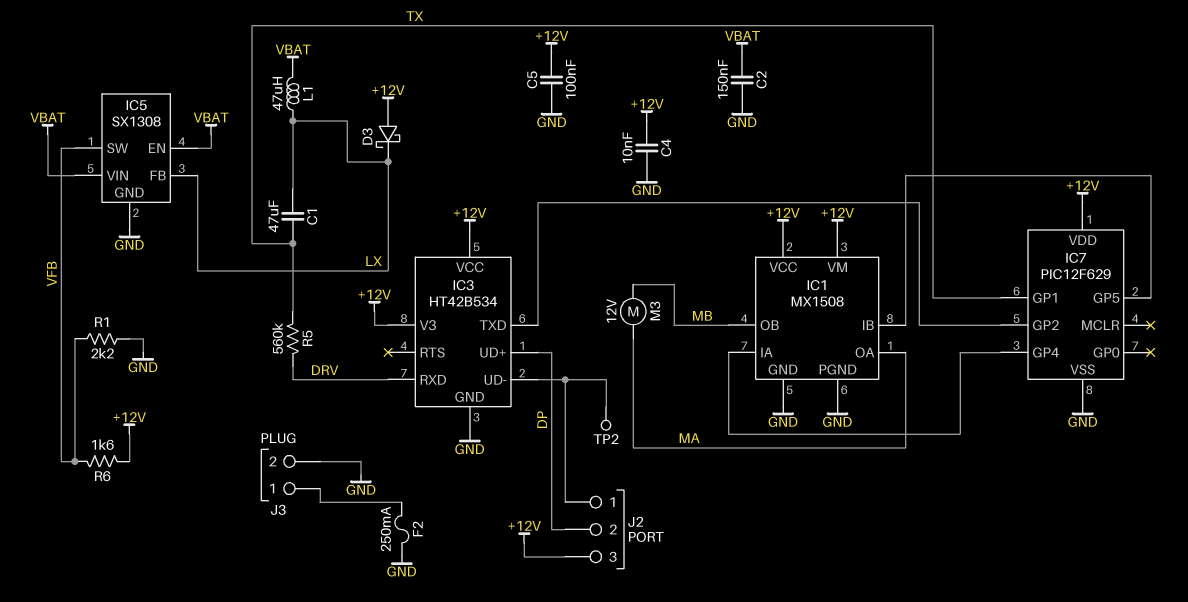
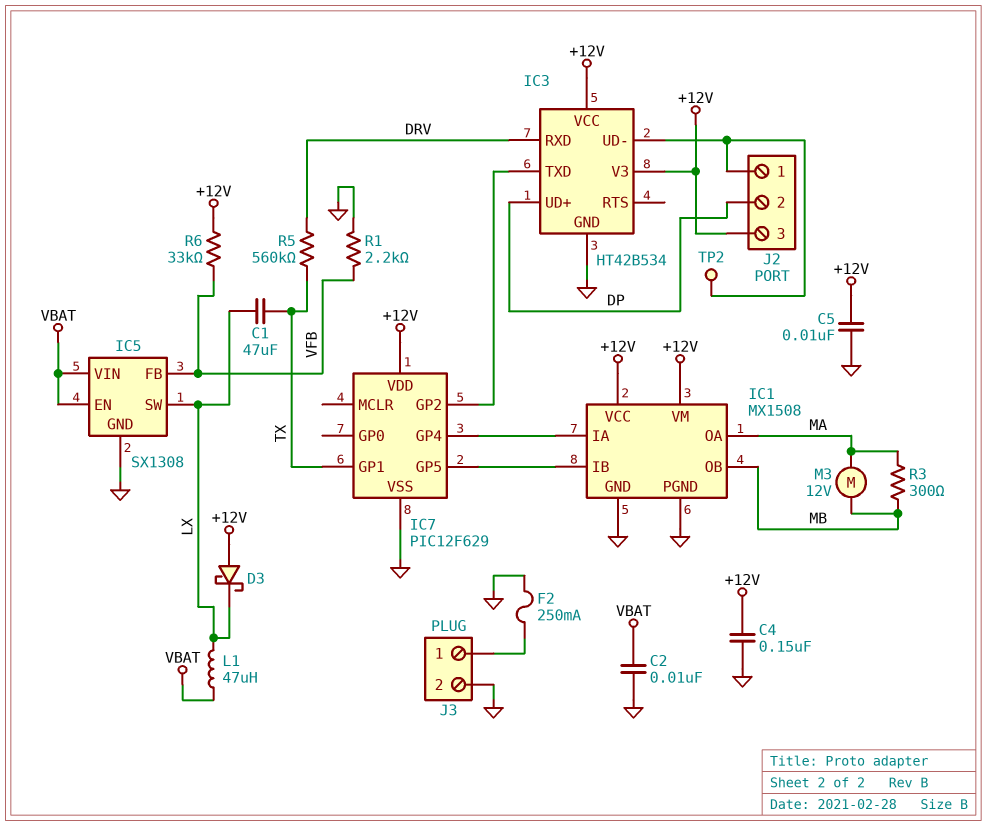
C2: 150nF (GND, VBAT) -> 10nF (GND, VBAT)
C4: 10nF (+12V, GND) -> 150nF (+12V, GND)
C5: 100nF (+12V, GND) -> 10nF (+12V, GND)
IC5 pin FB: LX -> VFB
IC5 pin SW: VFB -> LX
R3: none -> 300 (MA, MB)
R6: 1.6k (+12V, VFB) -> 33k (+12V, VFB)

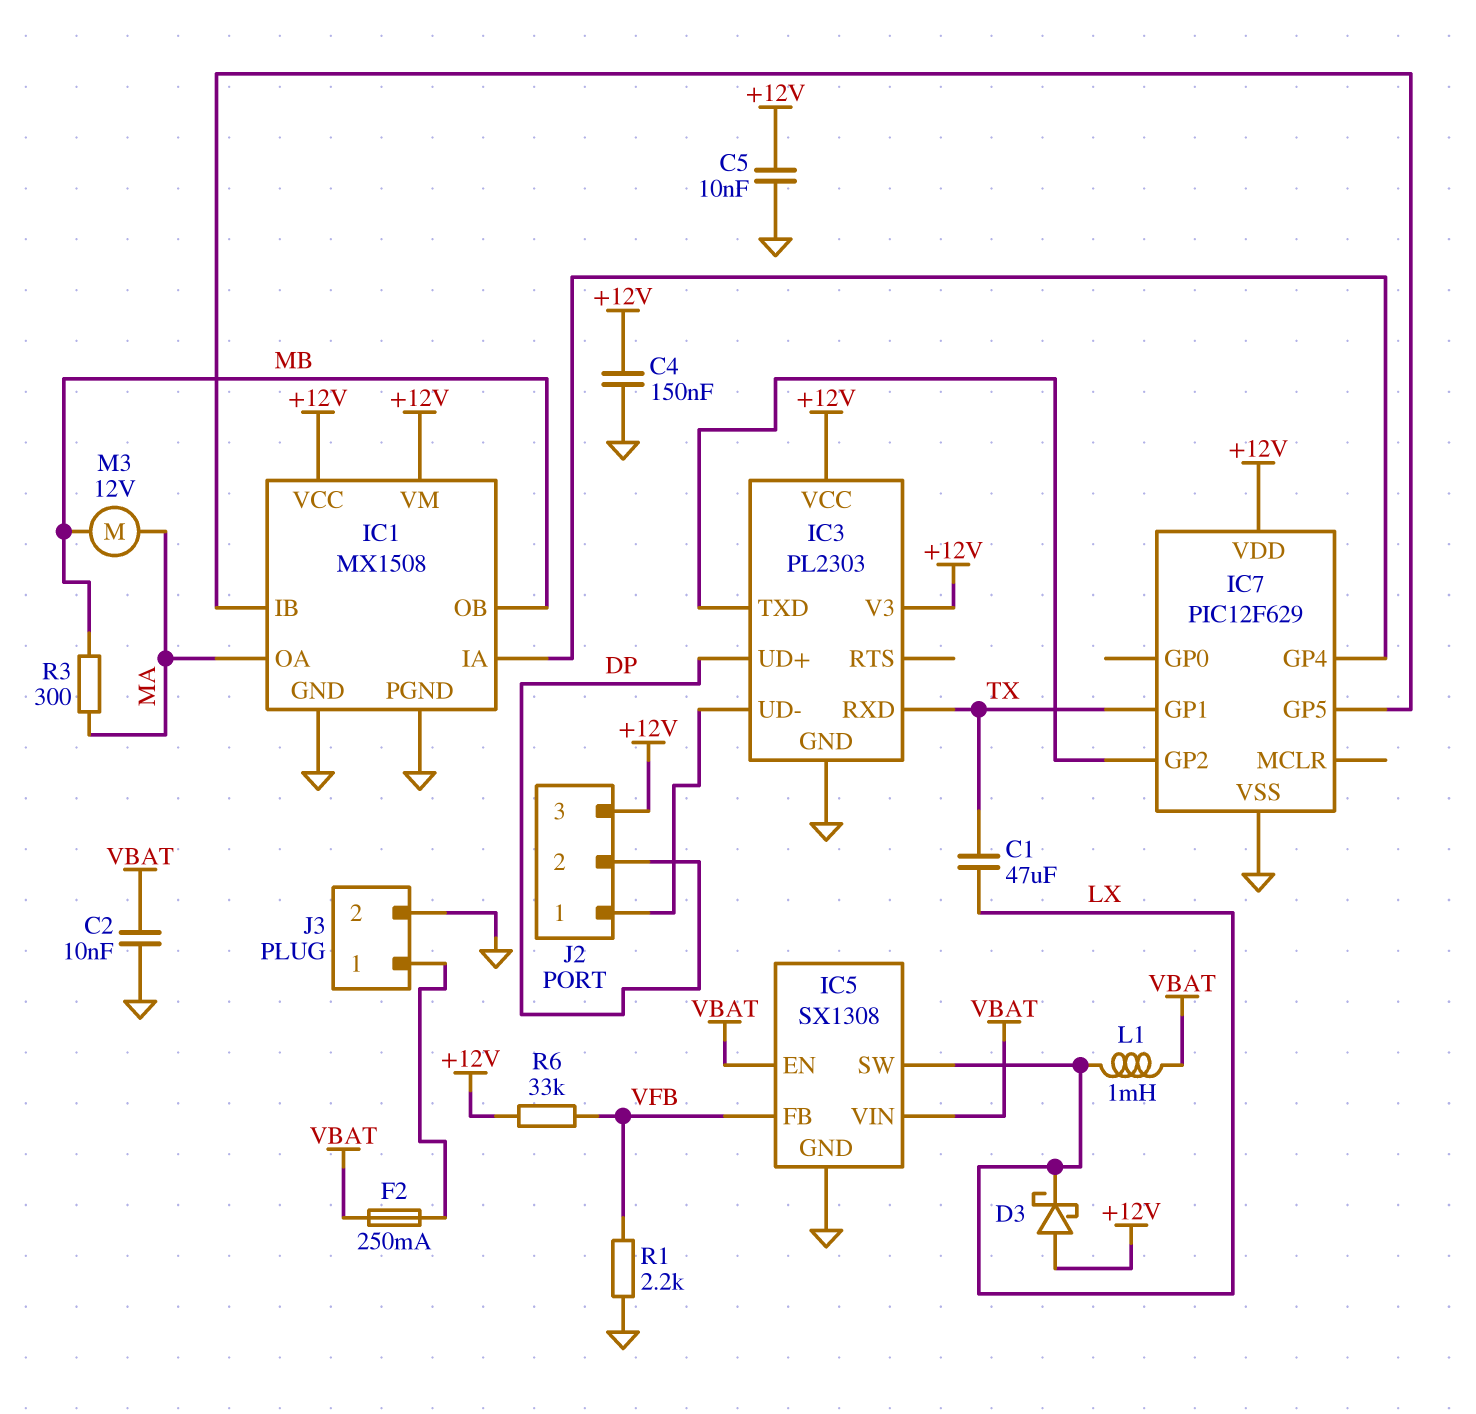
F2: 250mA (GND, J3/1) -> 250mA (J3/1, VBAT)
IC3: HT42B534 -> PL2303
IC3 pin RXD: DRV -> TX
L1: 47uH (LX, VBAT) -> 1mH (LX, VBAT)
R5: 560k (DRV, TX) -> none
TP2: test point (IC3/UD-) -> none

